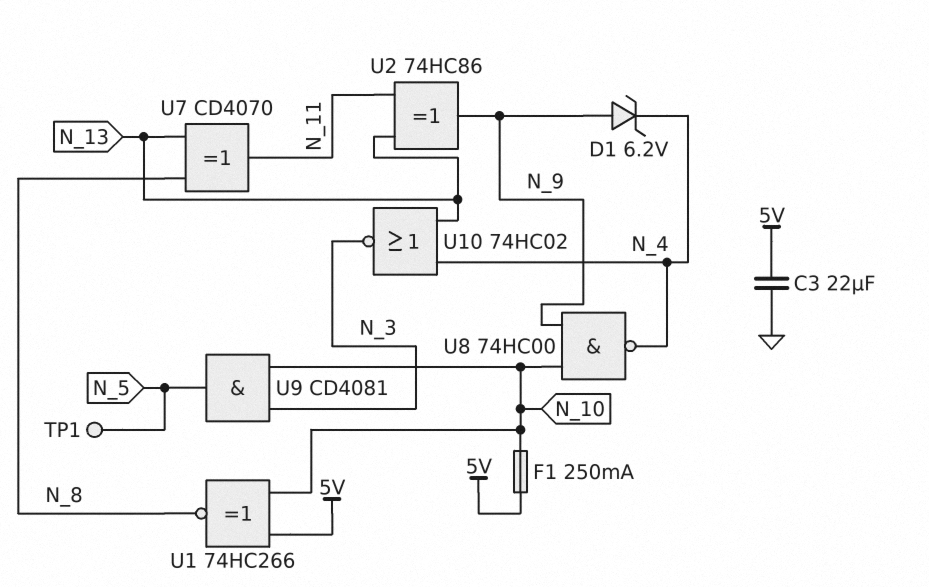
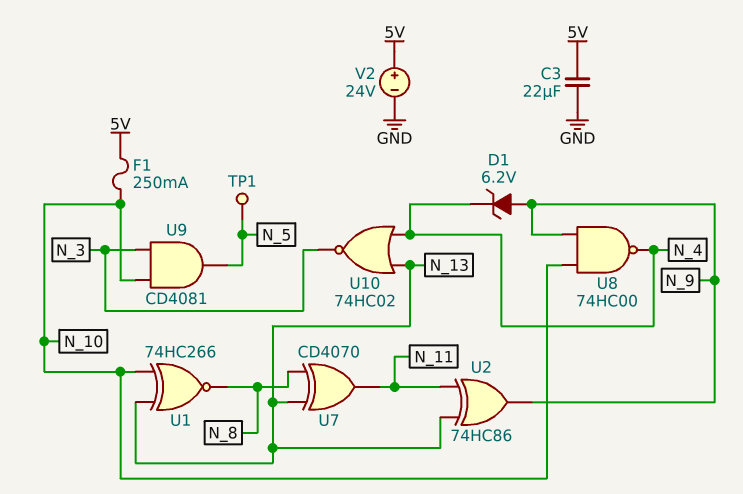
U1: XNOR 74HC266 (in 5V, in N_10, out N_8) -> XNOR 74HC266 (in N_10, in N_13, out N_8)
V2: none -> 24V (plus 5V, minus GND)

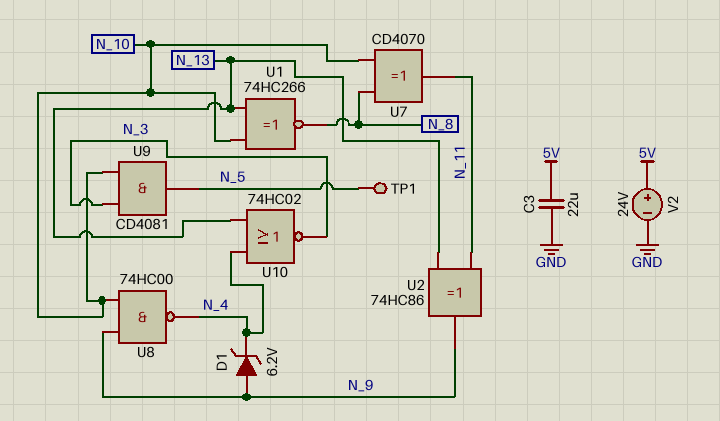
F1: 250mA (5V, N_10) -> none
U7: XOR CD4070 (in N_8, in N_13, out N_11) -> XOR CD4070 (in N_8, in N_10, out N_11)

